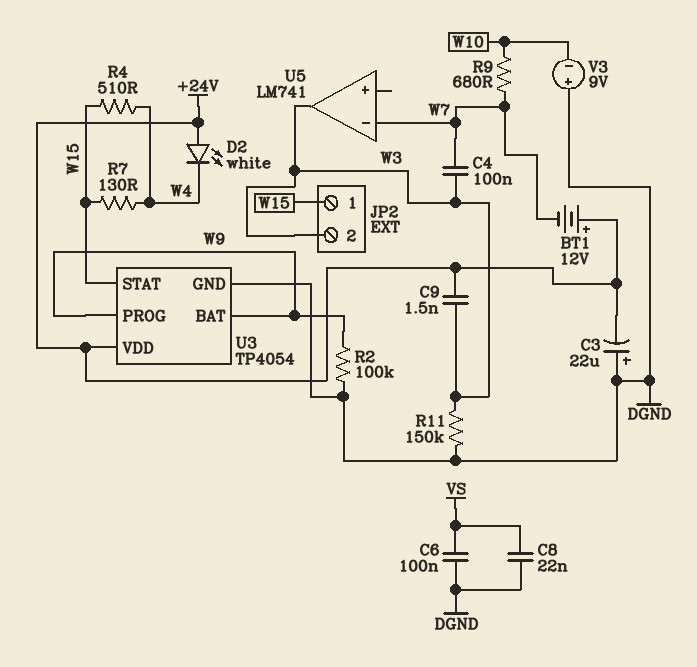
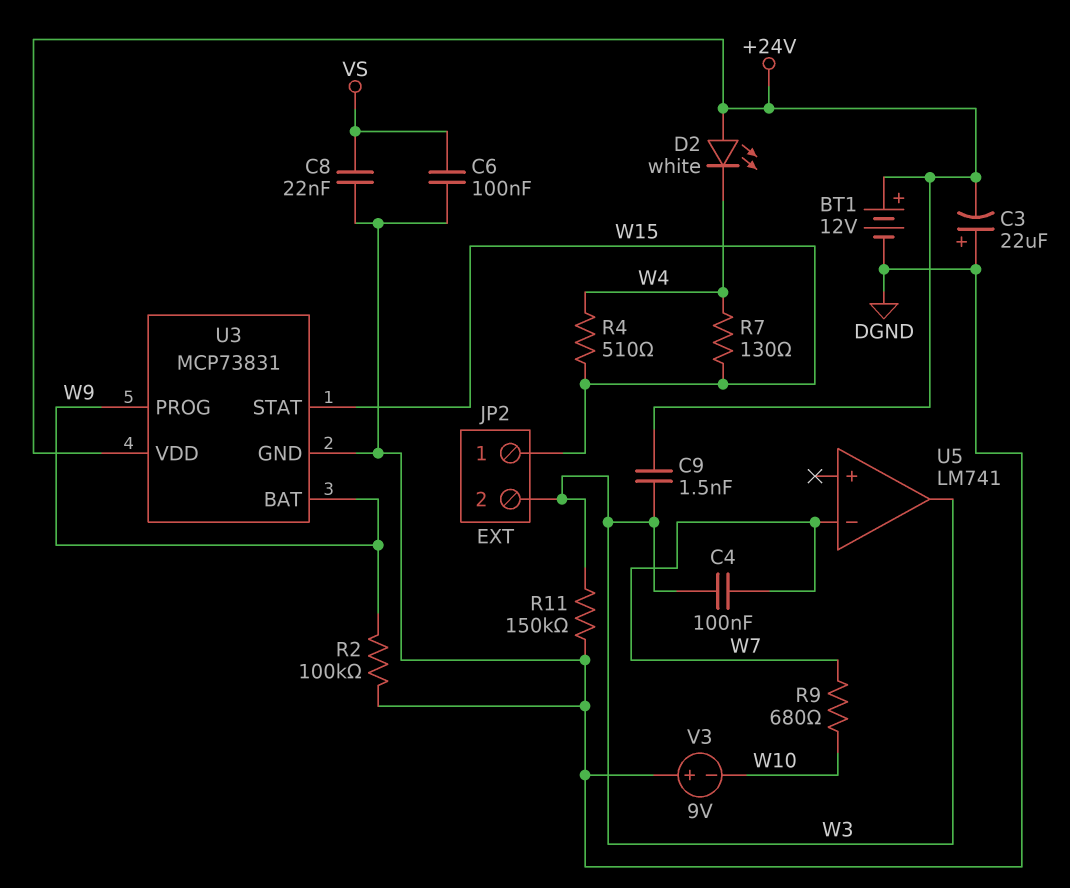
BT1: 12V (plus +24V, minus W7) -> 12V (plus +24V, minus DGND)
U3: TP4054 -> MCP73831

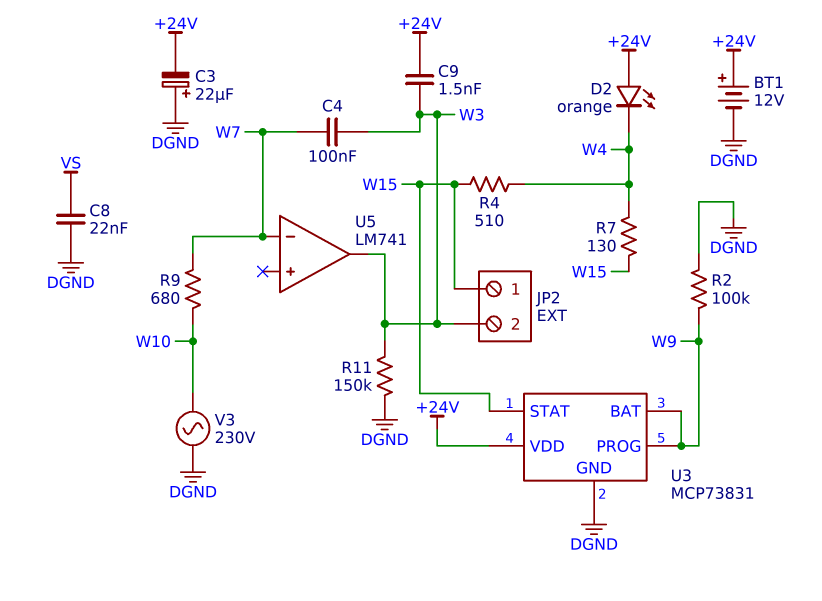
C6: 100nF (DGND, VS) -> none
D2: LED white (A +24V, K W4) -> LED orange (A +24V, K W4)
V3: 9V (plus DGND, minus W10) -> AC 230V (DGND, W10)

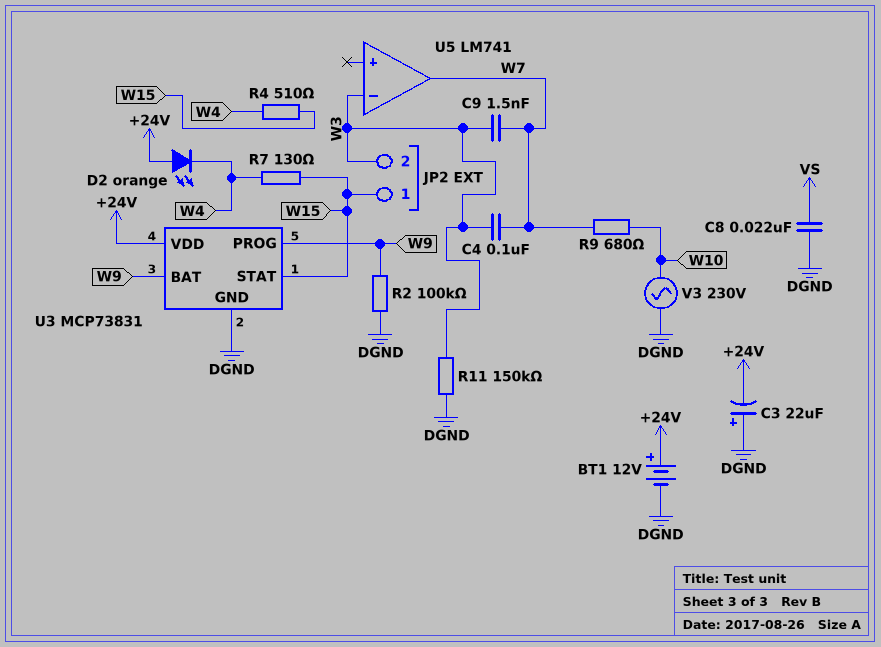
C9: 1.5nF (+24V, W3) -> 1.5nF (W3, W7)
U5 pin in-: W7 -> W3
U5 pin out: W3 -> W7

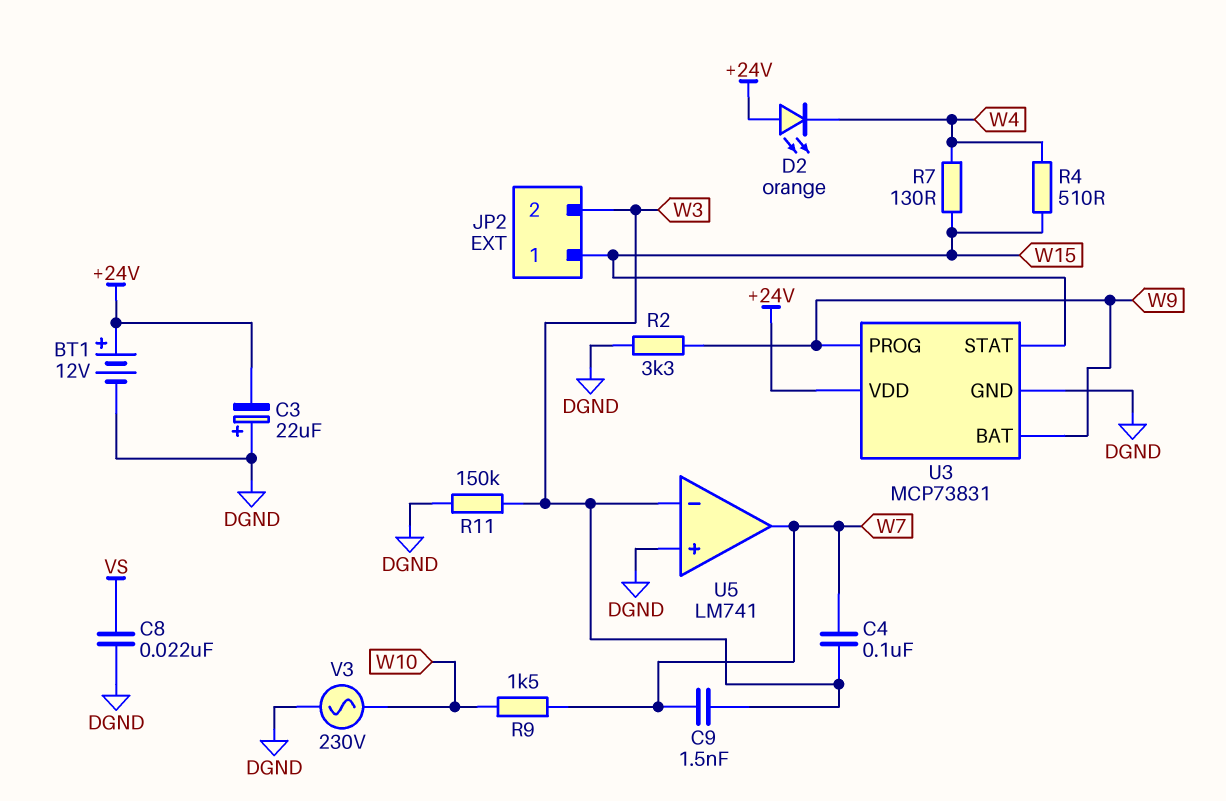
R2: 100k (DGND, W9) -> 3.3k (DGND, W9)
R9: 680 (W7, W10) -> 1.5k (W7, W10)
U5 pin in+: none -> DGND

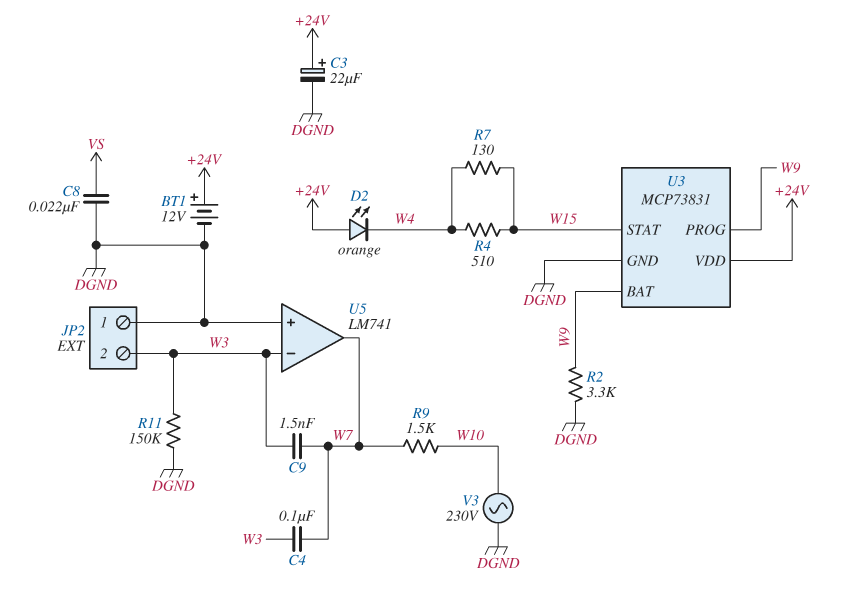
C3: 22uF (plus DGND, minus +24V) -> 22uF (plus +24V, minus DGND)
JP2 pin 1: W15 -> DGND

